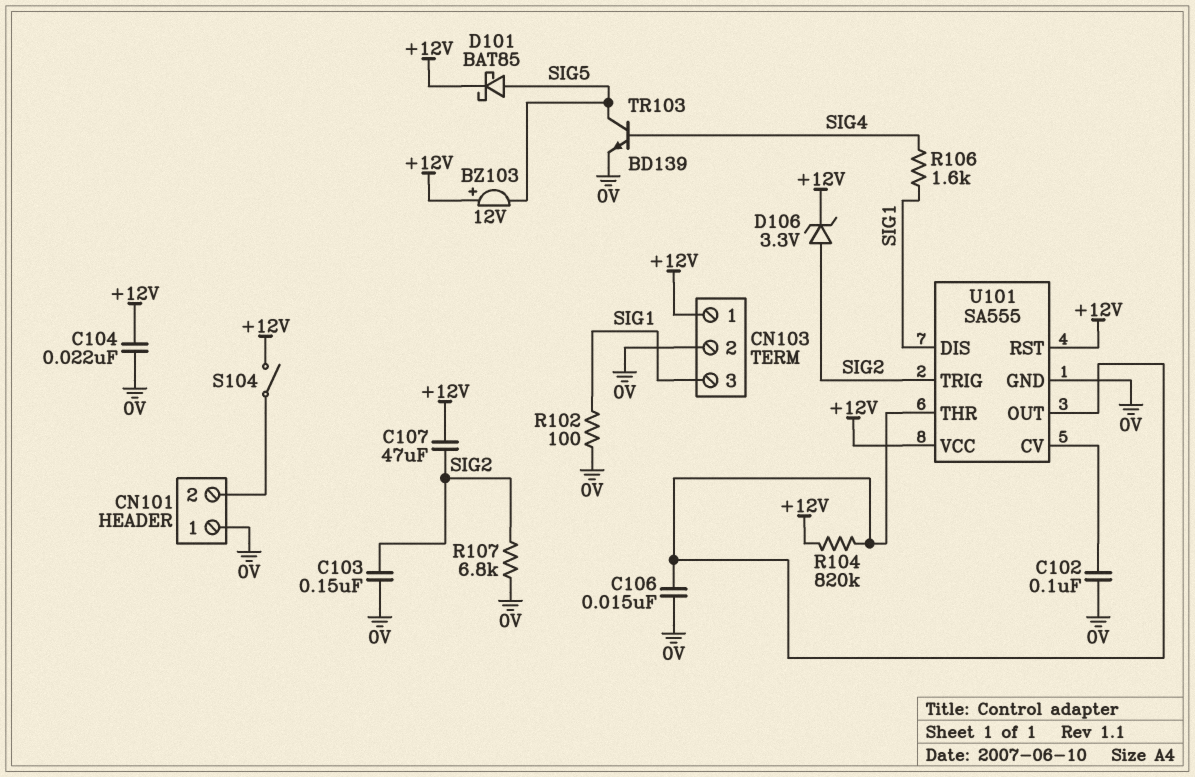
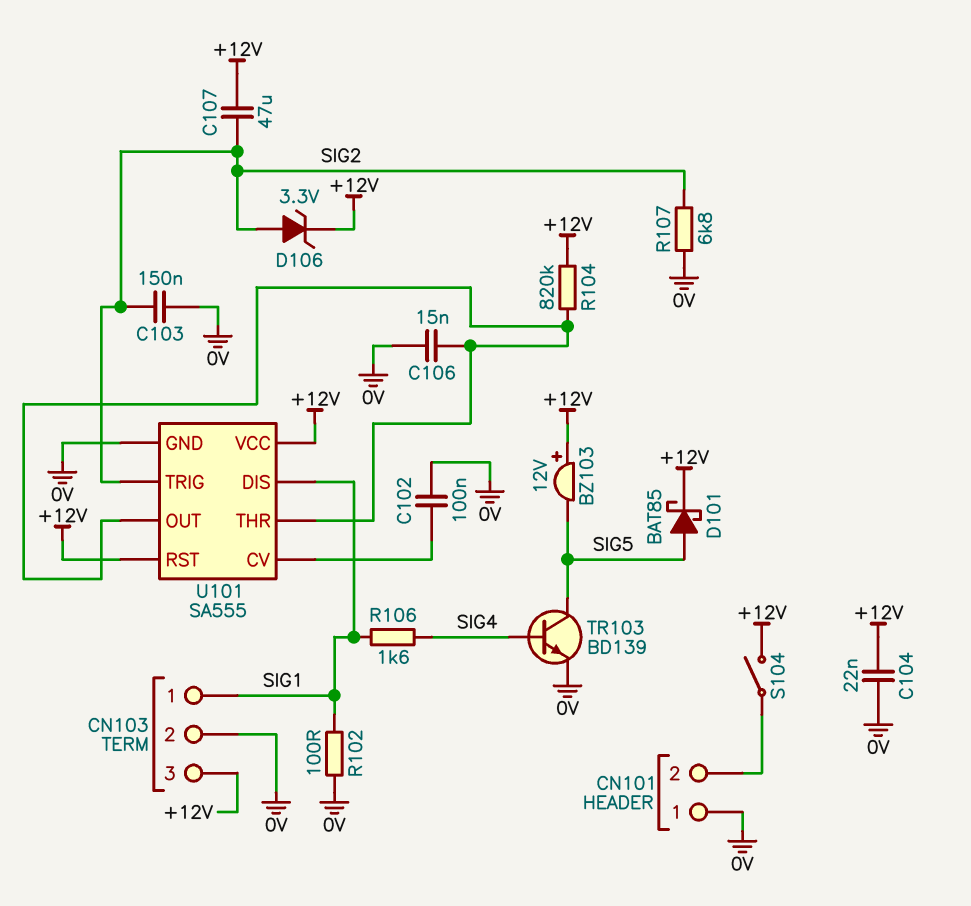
CN103 pin 1: +12V -> SIG1
CN103 pin 3: SIG1 -> +12V

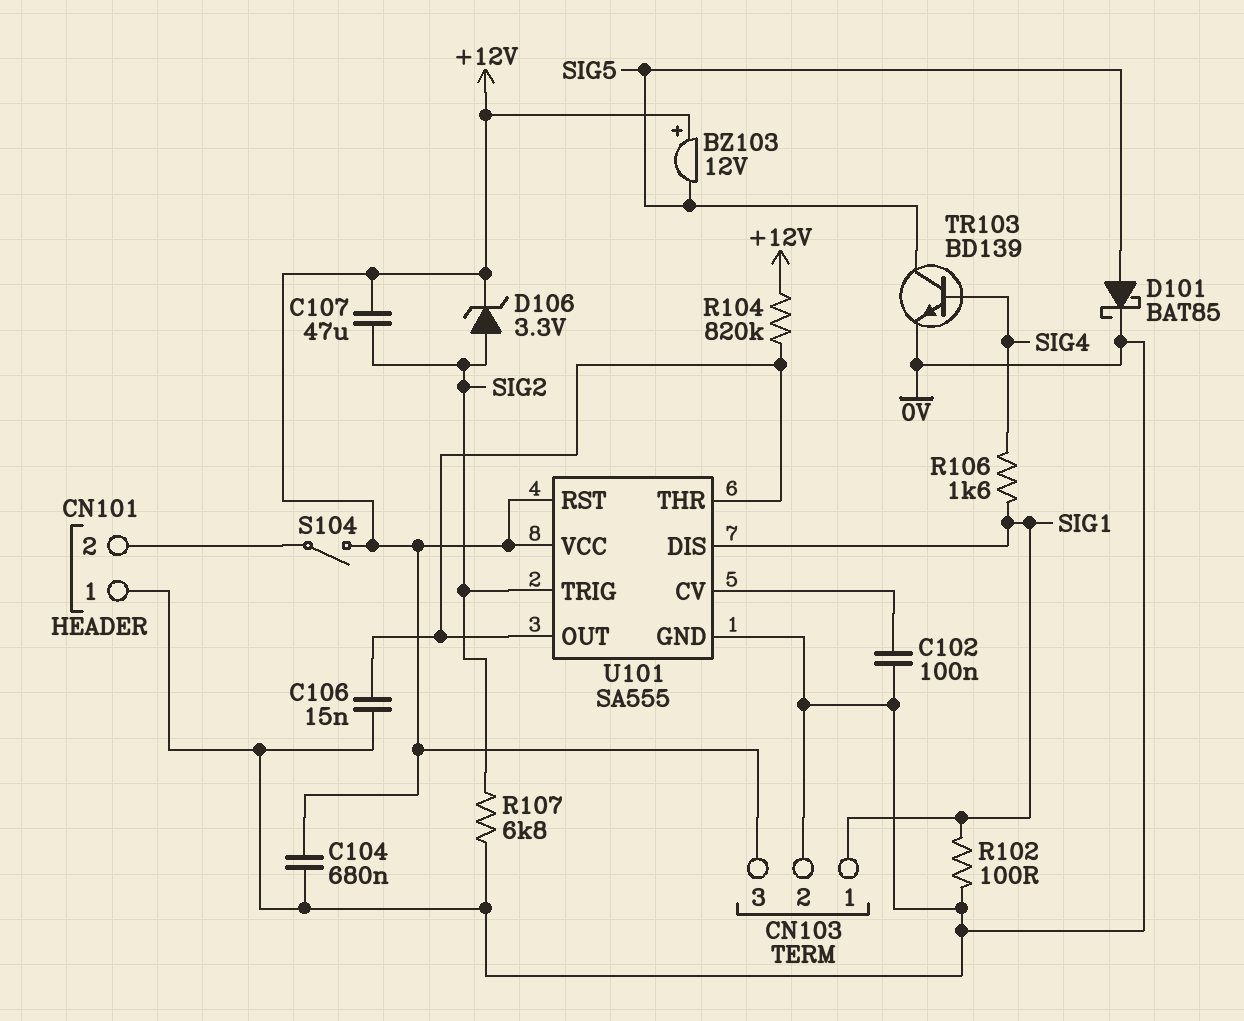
C103: 150nF (0V, SIG2) -> none
C104: 22nF (+12V, 0V) -> 680nF (+12V, 0V)
D101: schottky BAT85 (A SIG5, K +12V) -> schottky BAT85 (A SIG5, K 0V)

